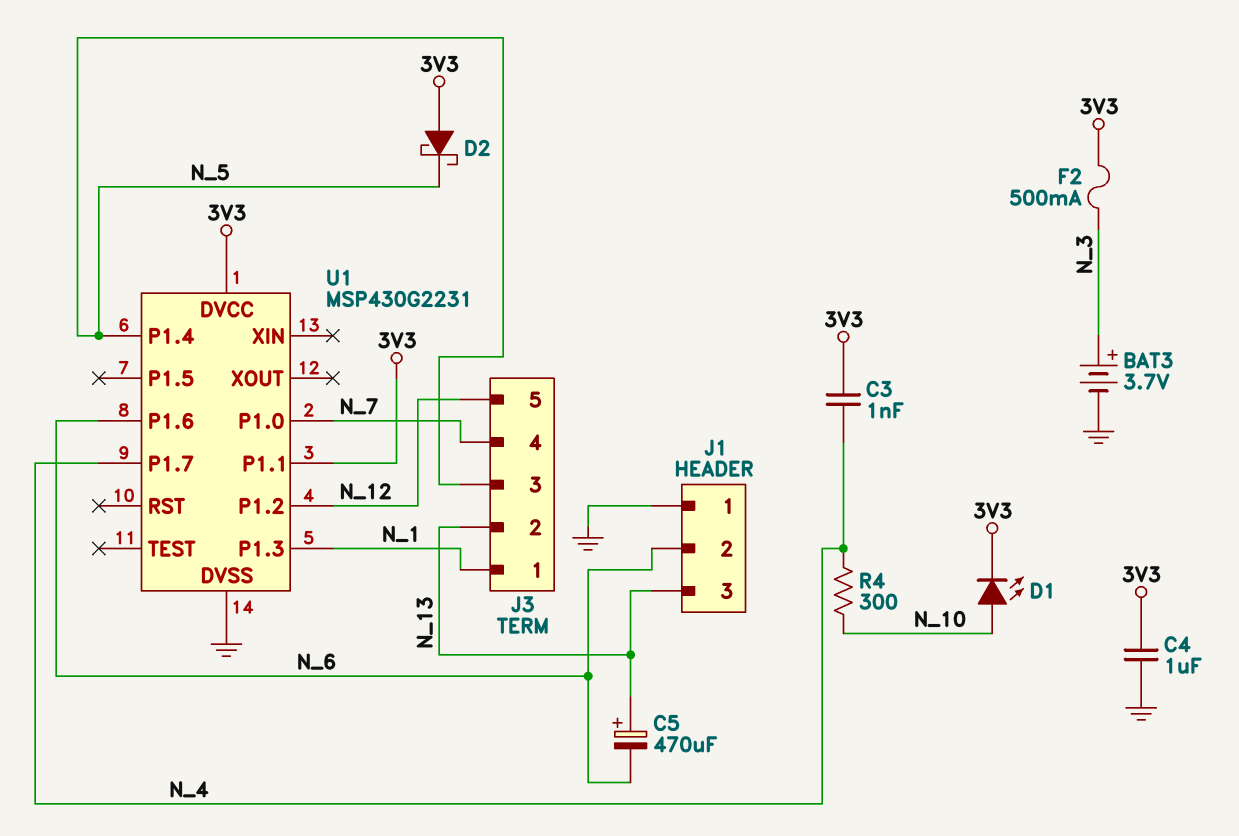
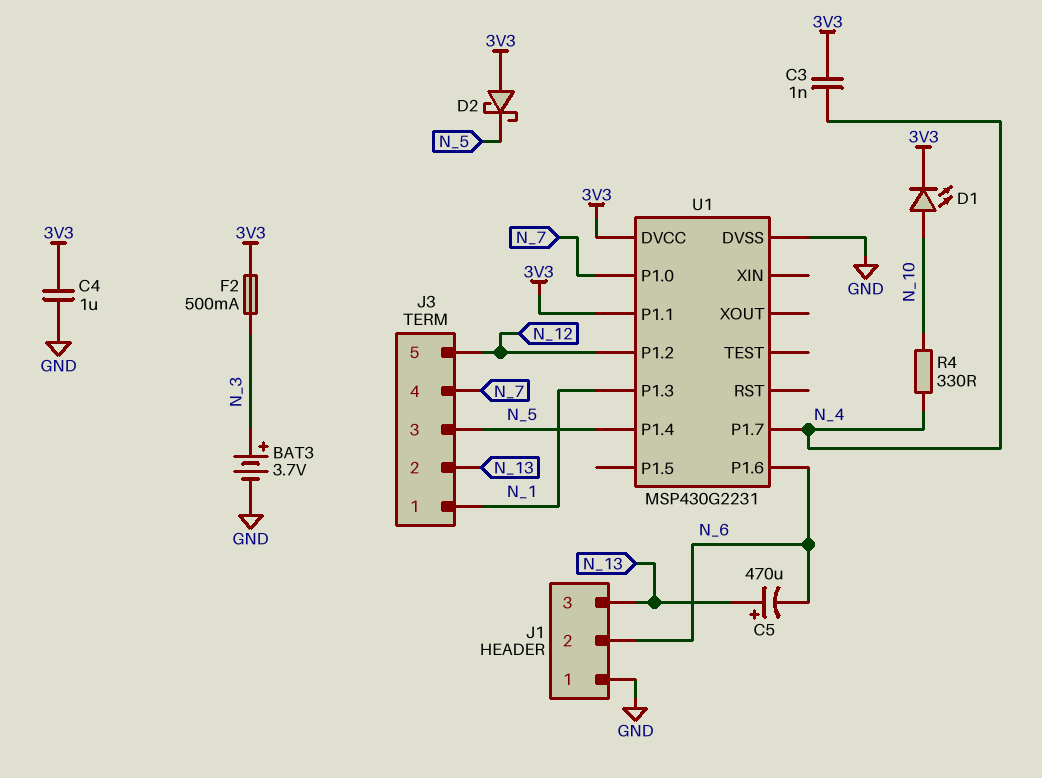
R4: 300 (N_4, N_10) -> 330 (N_4, N_10)

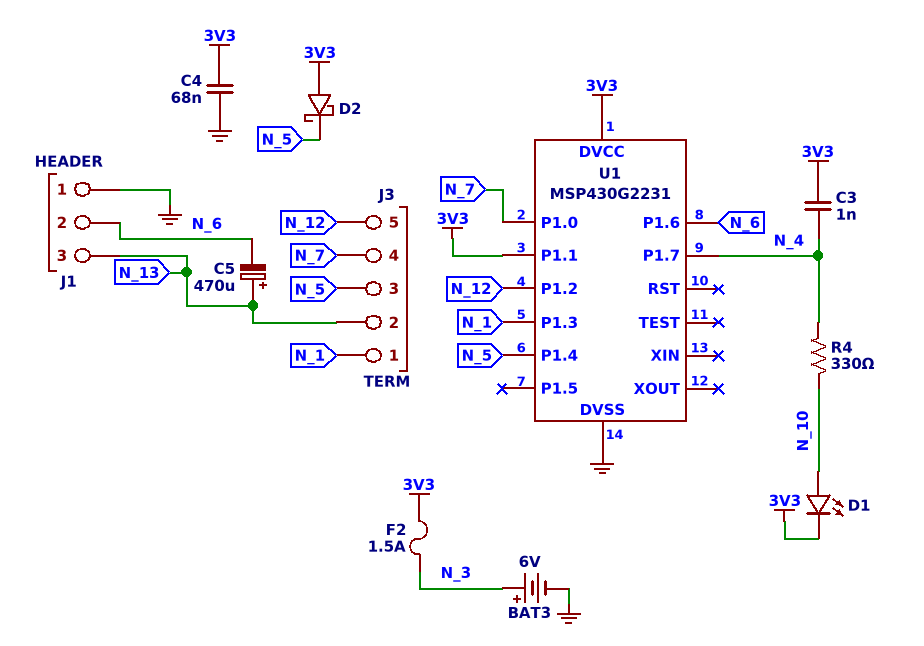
BAT3: 3.7V (plus N_3, minus GND) -> 6V (plus N_3, minus GND)
C4: 1uF (3V3, GND) -> 68nF (3V3, GND)
F2: 500mA (3V3, N_3) -> 1.5A (3V3, N_3)

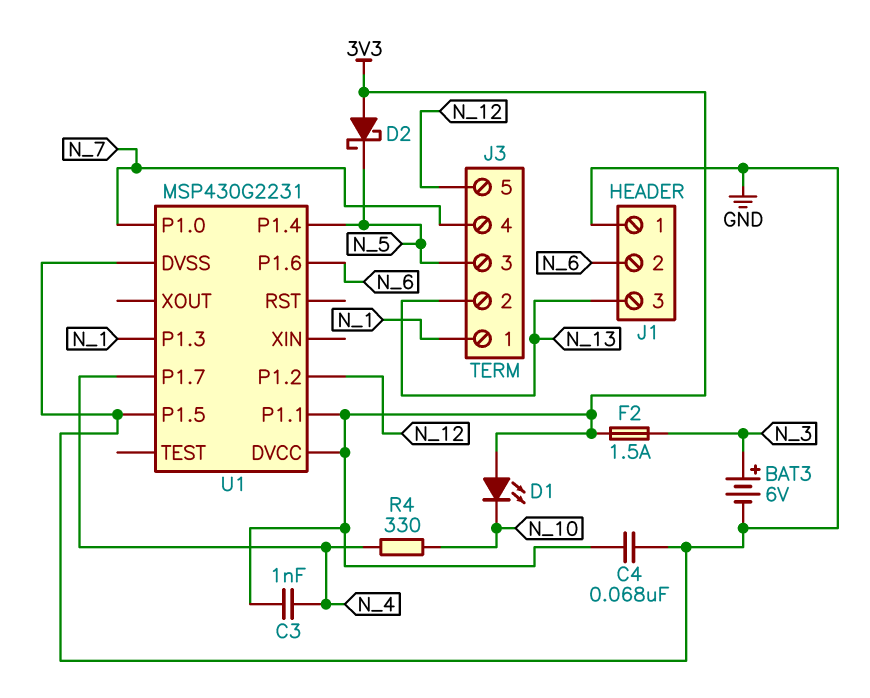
C5: 470uF (plus N_13, minus N_6) -> none
D1: LED (A N_10, K 3V3) -> LED (A 3V3, K N_10)
U1 pin P1.5: none -> GND

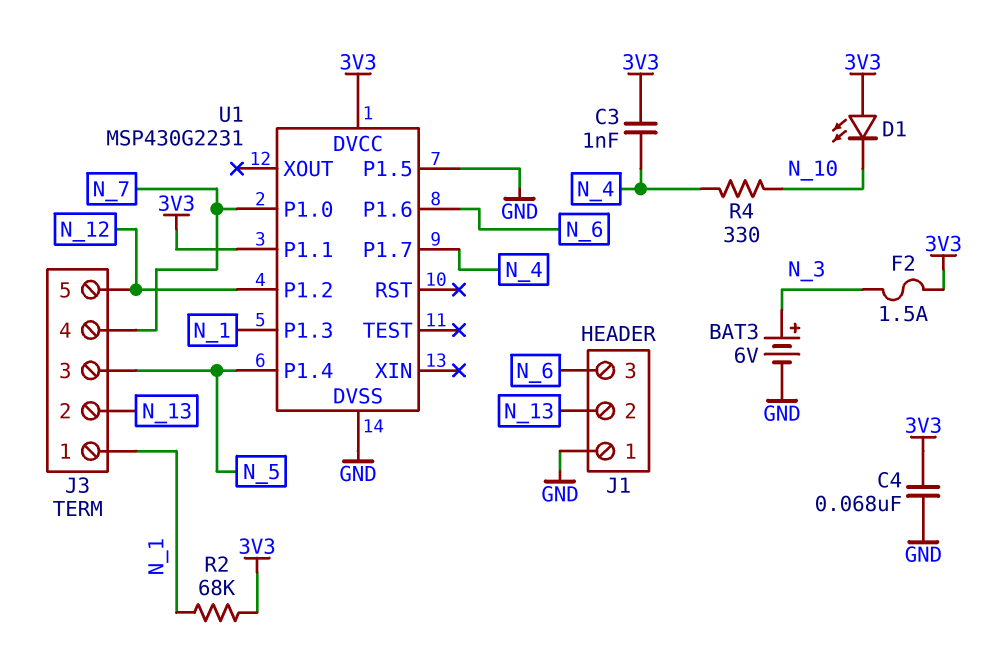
D2: schottky (A 3V3, K N_5) -> none
J1 pin 2: N_6 -> N_13
J1 pin 3: N_13 -> N_6
R2: none -> 68k (3V3, N_1)

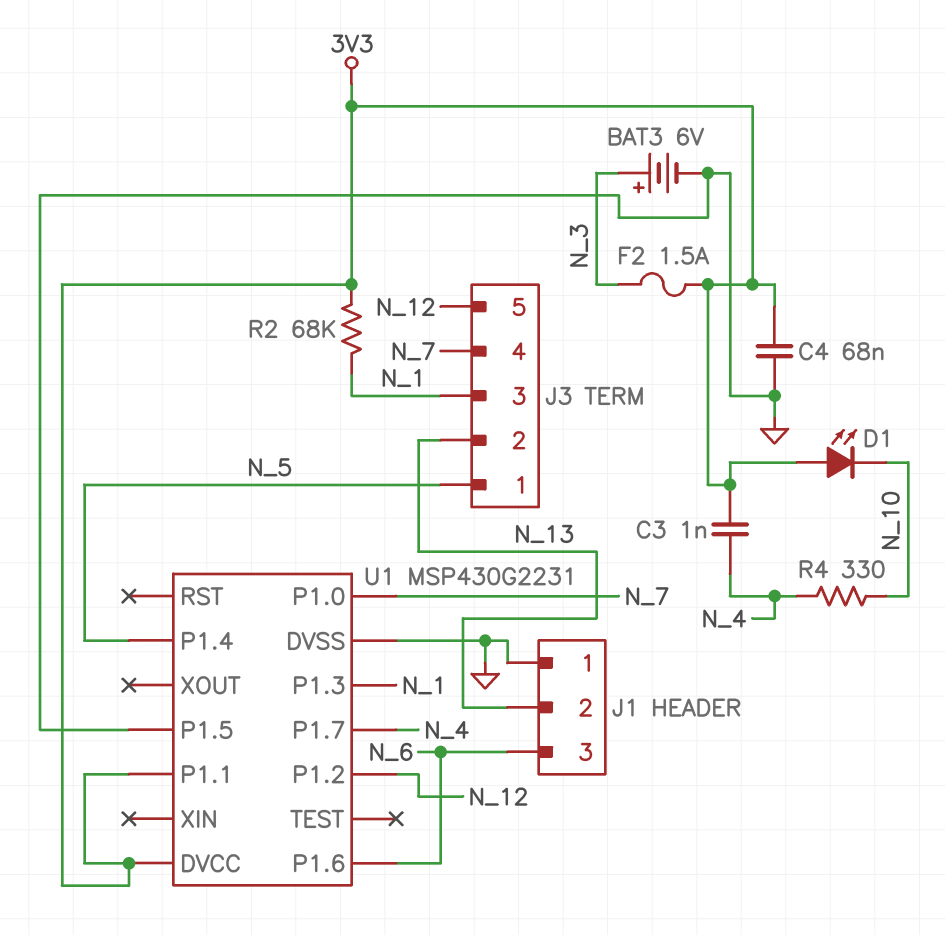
J3 pin 1: N_1 -> N_5
J3 pin 3: N_5 -> N_1

